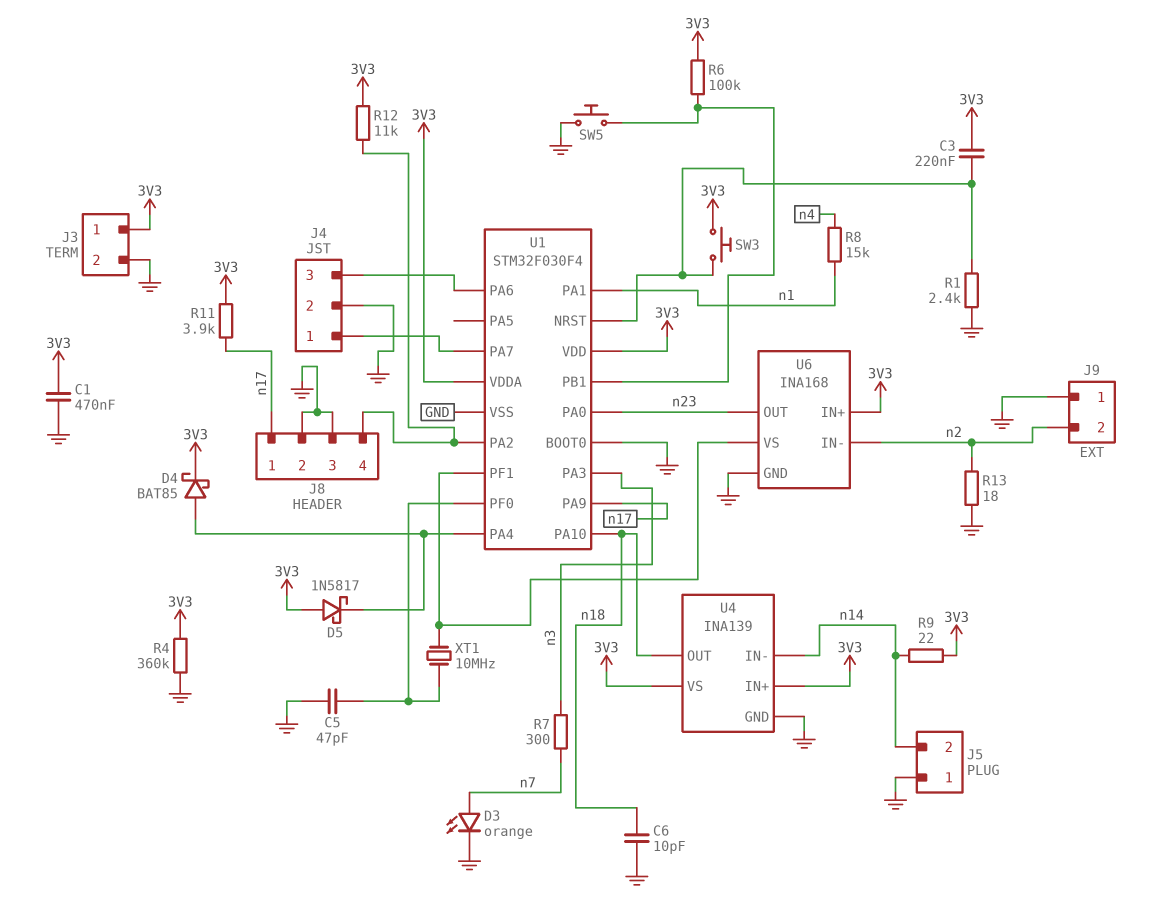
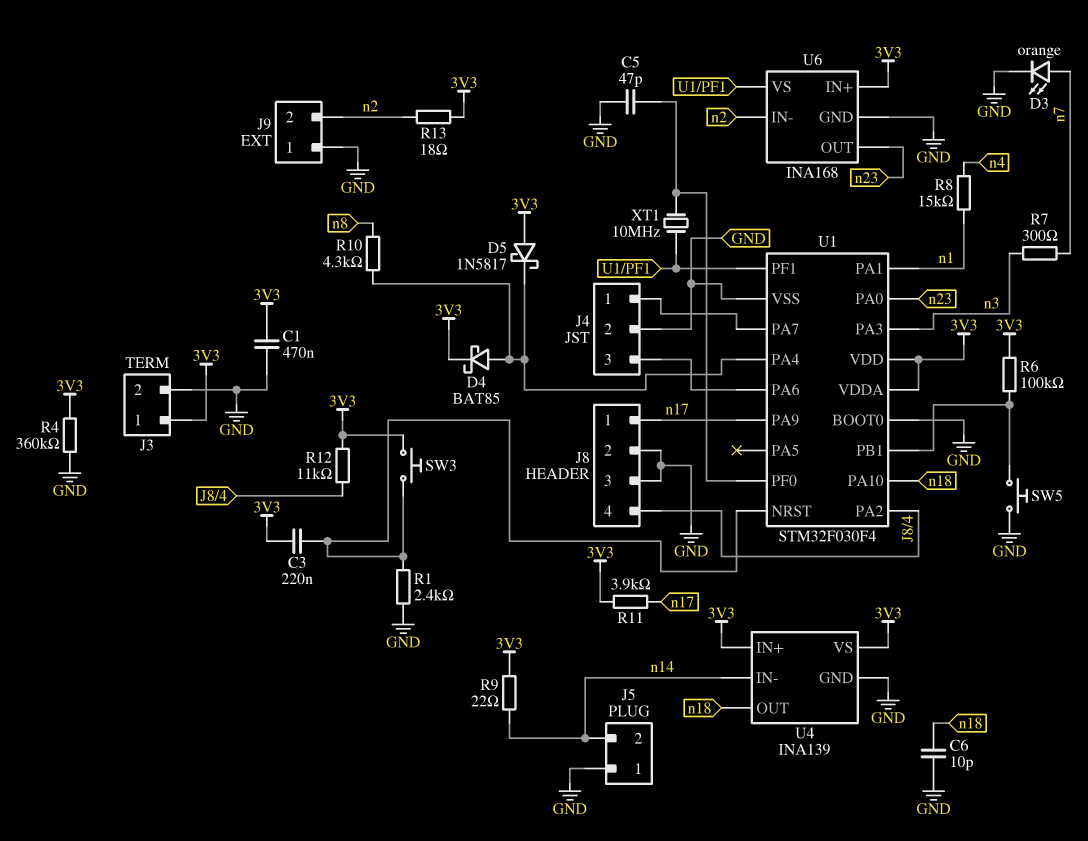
R10: none -> 4.3k (U1/PA4, n8)
R13: 18 (GND, n2) -> 18 (3V3, n2)

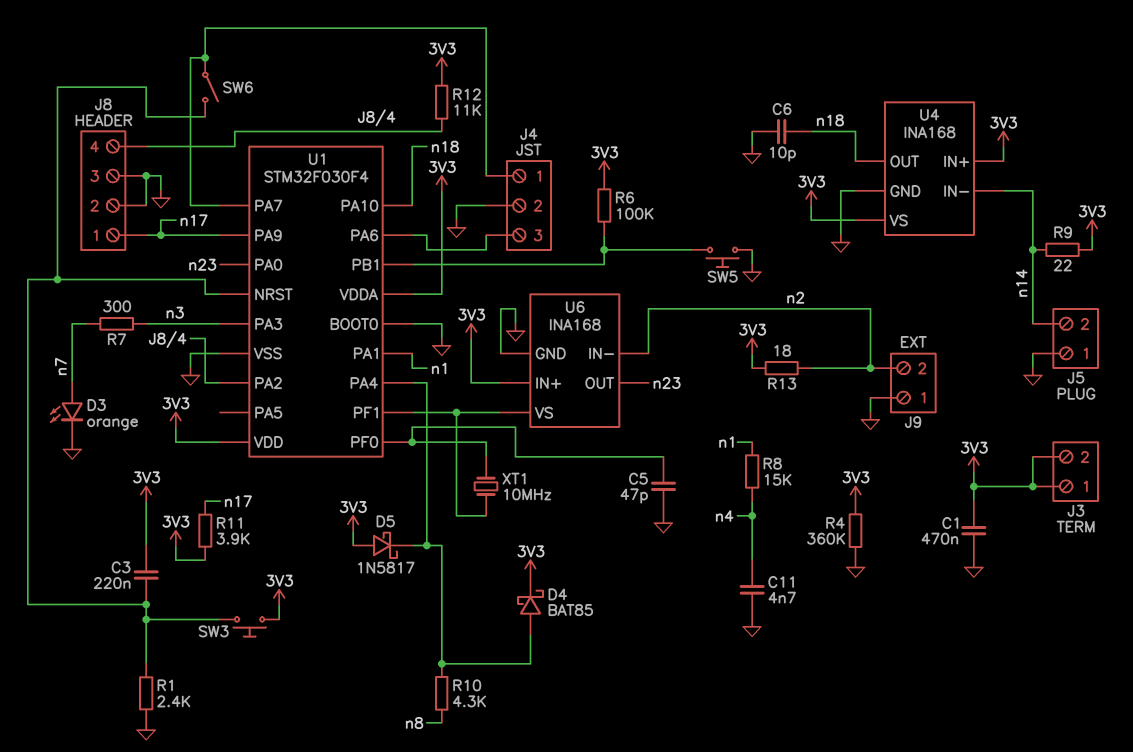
C11: none -> 4.7nF (GND, n4)
J3 pin 2: GND -> 3V3
SW6: none -> switch (J4/1, U1/NRST)
U4: INA139 -> INA168

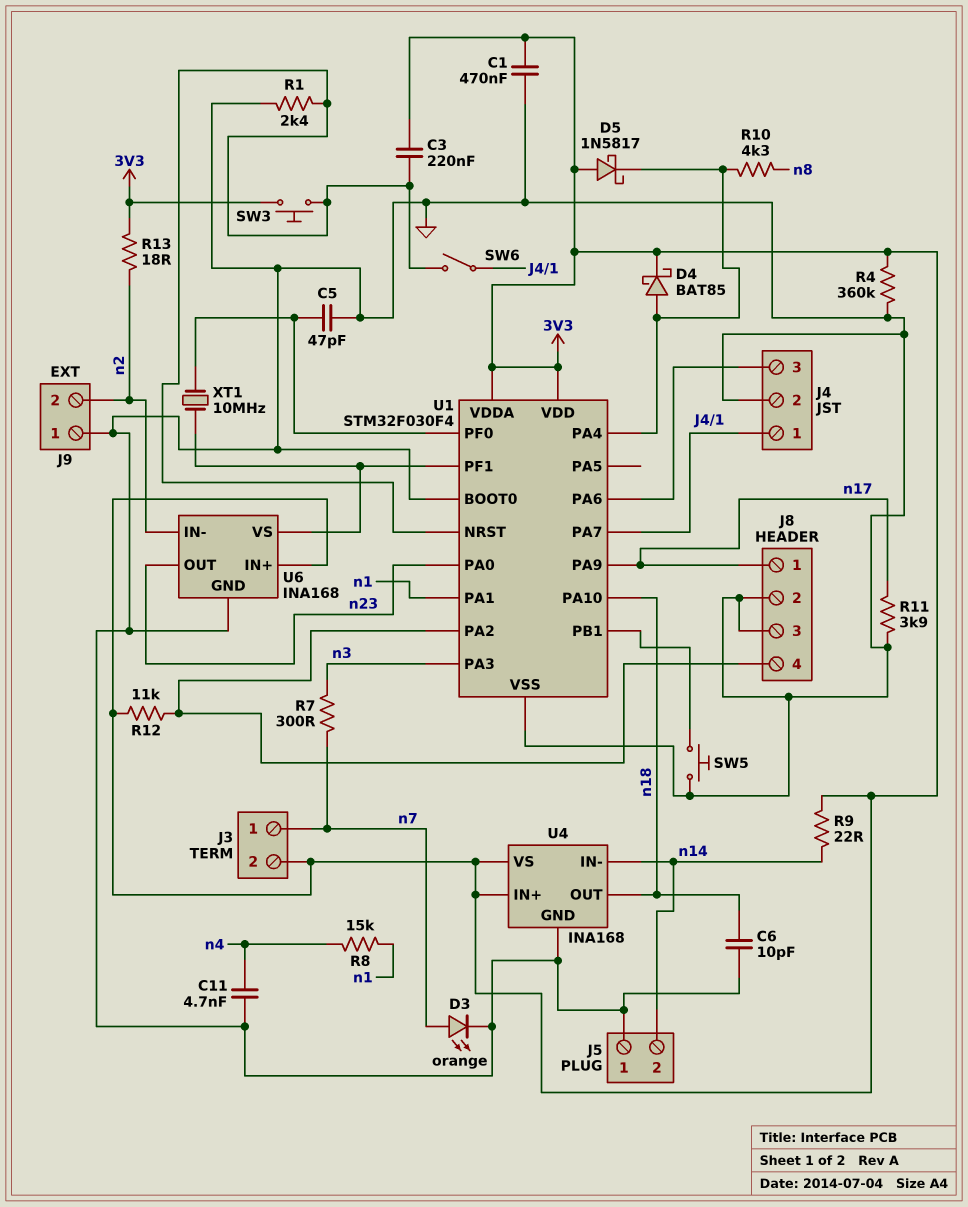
J3 pin 1: 3V3 -> n7
R6: 100k (3V3, U1/PB1) -> none
R11: 3.9k (3V3, n17) -> 3.9k (GND, n17)

